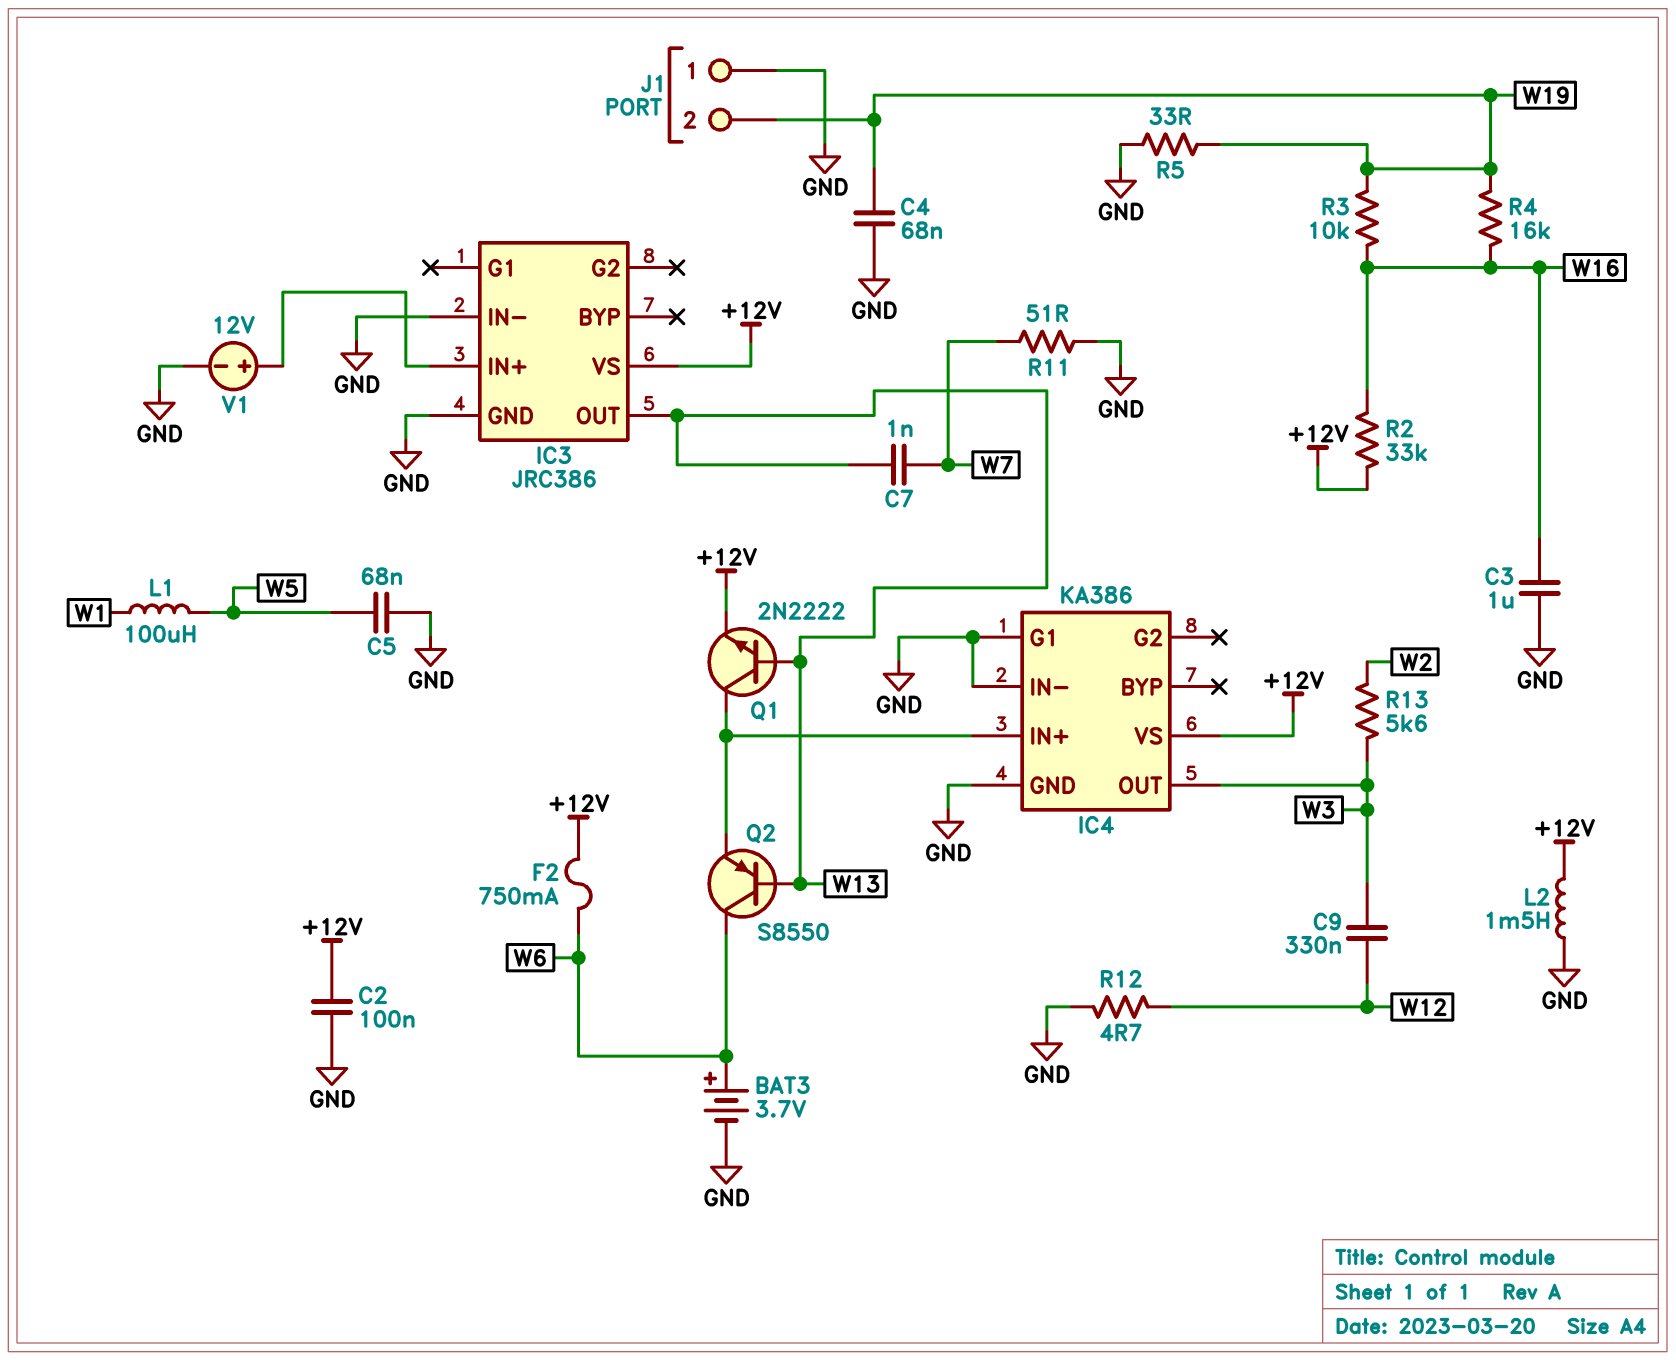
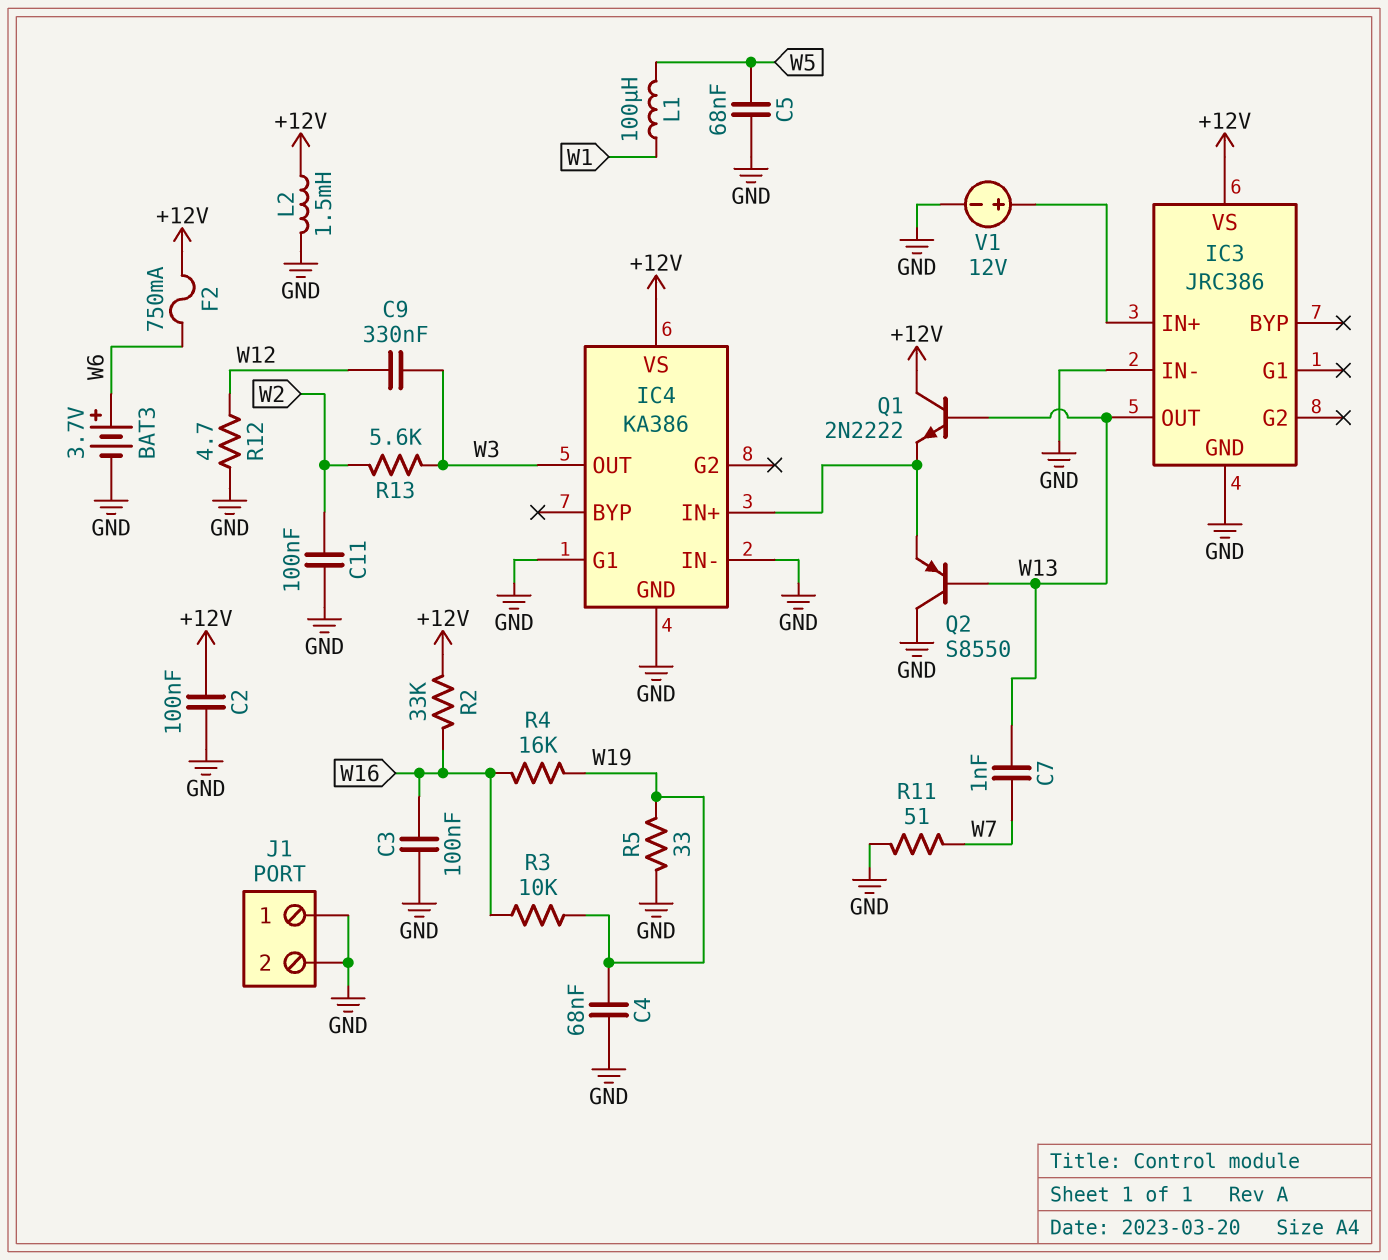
C3: 1uF (GND, W16) -> 100nF (GND, W16)
C11: none -> 100nF (GND, W2)
J1 pin 2: W19 -> GND
Q1: NPN 2N2222 (B W13, C IC4/IN+, E +12V) -> NPN 2N2222 (B W13, C +12V, E IC4/IN+)
Q2: PNP S8550 (B W13, C W6, E IC4/IN+) -> PNP S8550 (B W13, C GND, E IC4/IN+)

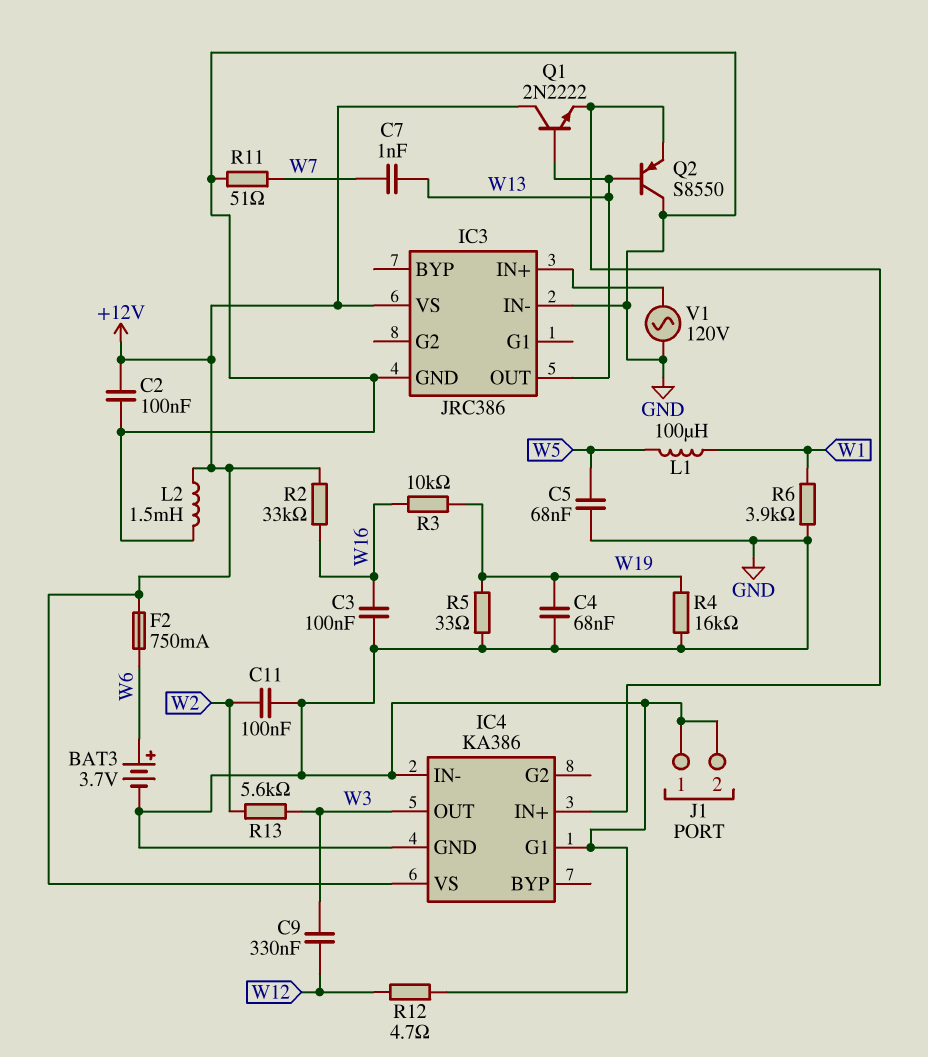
R4: 16k (W16, W19) -> 16k (GND, W19)
R6: none -> 3.9k (GND, W1)
V1: 12V (plus IC3/IN+, minus GND) -> AC 120V (GND, IC3/IN+)

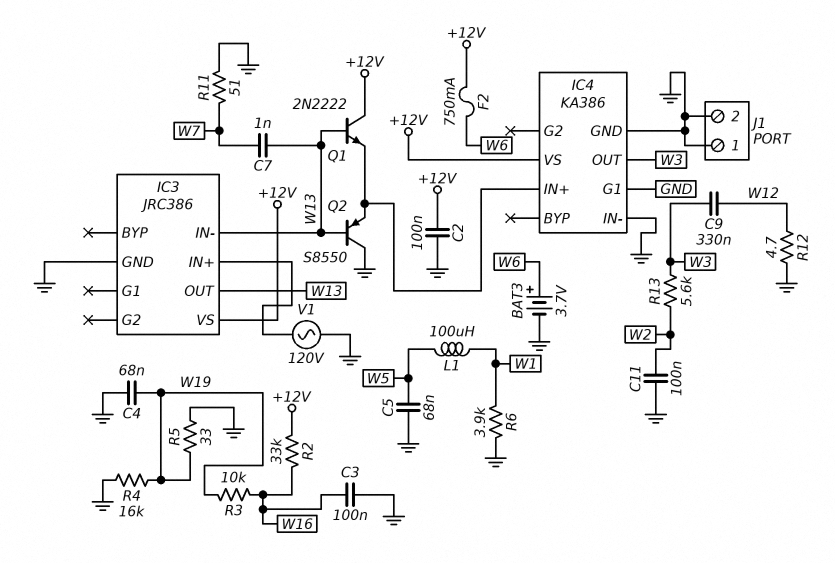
IC3 pin IN-: GND -> W13
L2: 1.5mH (+12V, GND) -> none

